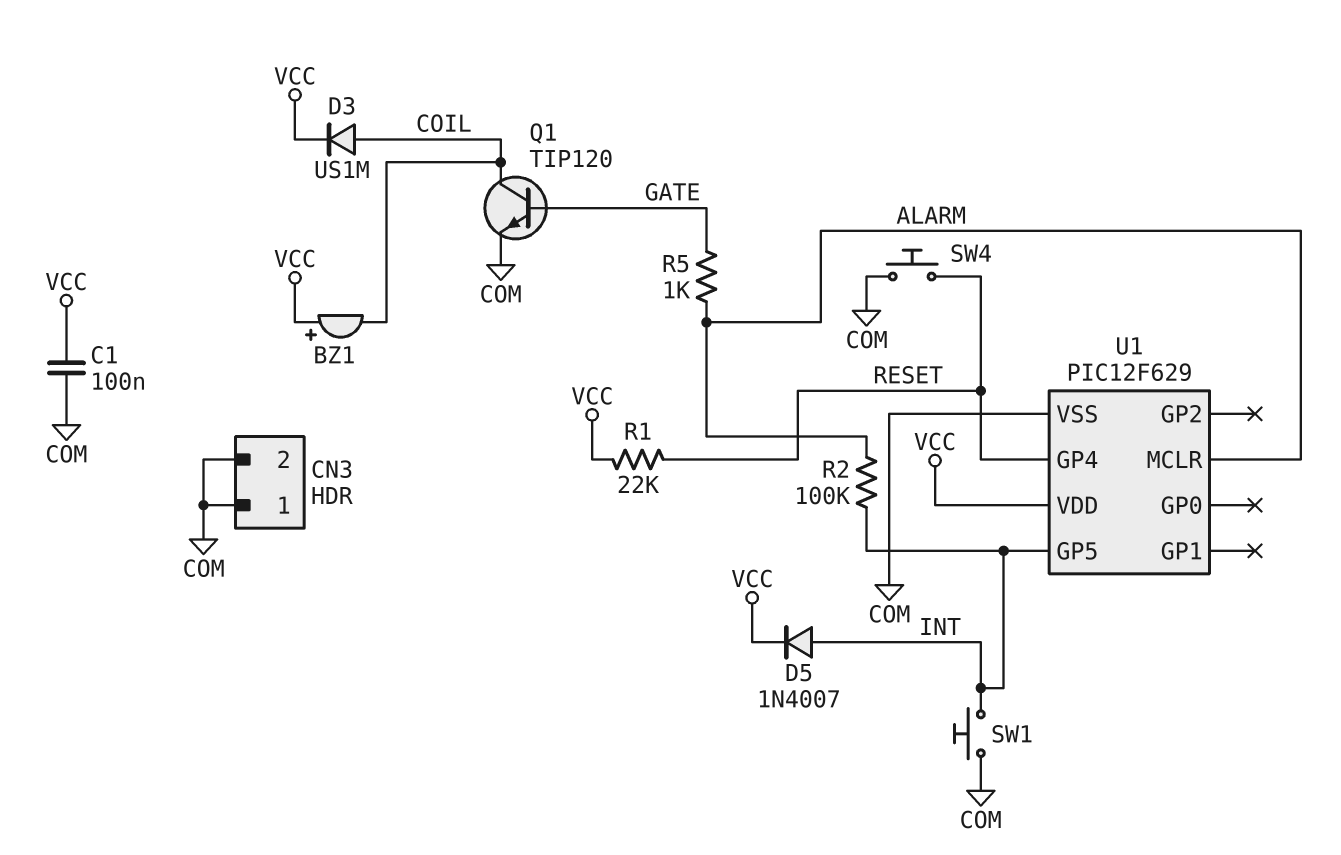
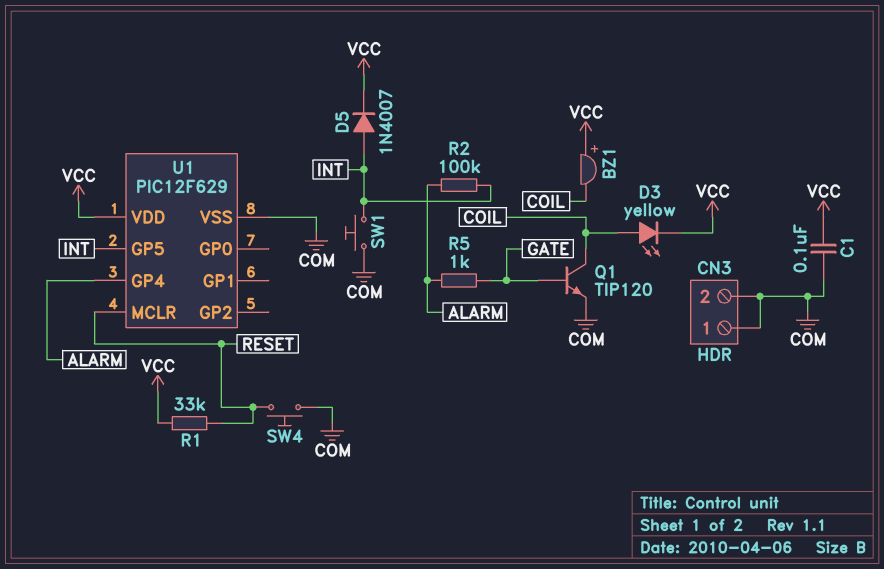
D3: diode US1M (A COIL, K VCC) -> LED yellow (A COIL, K VCC)
R1: 22k (RESET, VCC) -> 33k (RESET, VCC)
U1 pin GP4: RESET -> ALARM
U1 pin MCLR: ALARM -> RESET

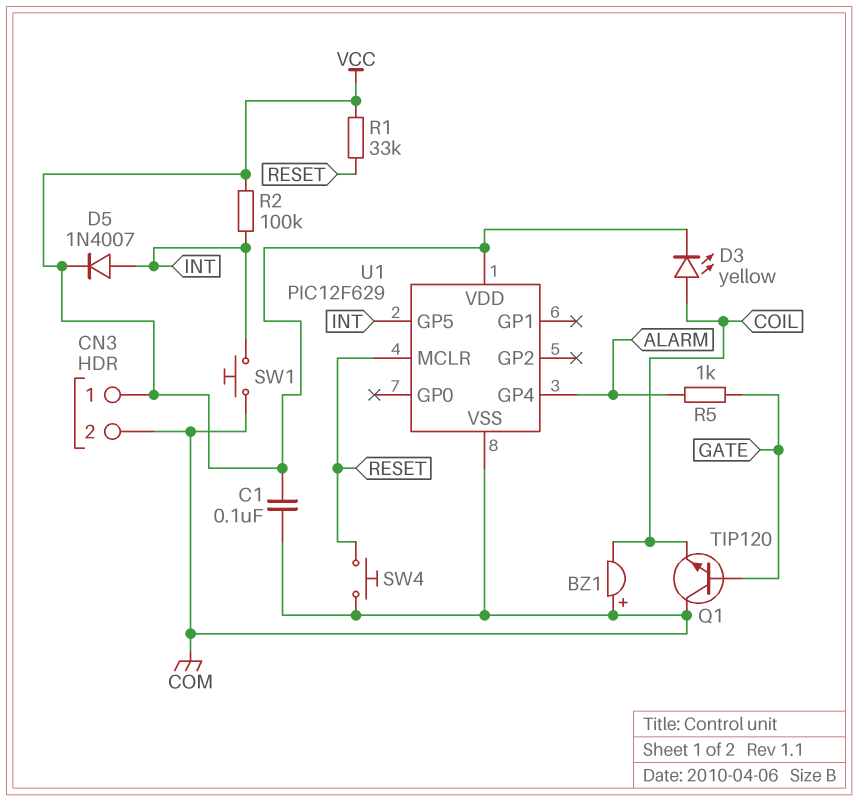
BZ1: buzzer (plus VCC, minus COIL) -> buzzer (plus COM, minus COIL)
CN3 pin 1: COM -> VCC
Q1: NPN TIP120 (B GATE, C COIL, E COM) -> NPN TIP120 (B GATE, C COM, E COIL)
R2: 100k (ALARM, INT) -> 100k (INT, VCC)

